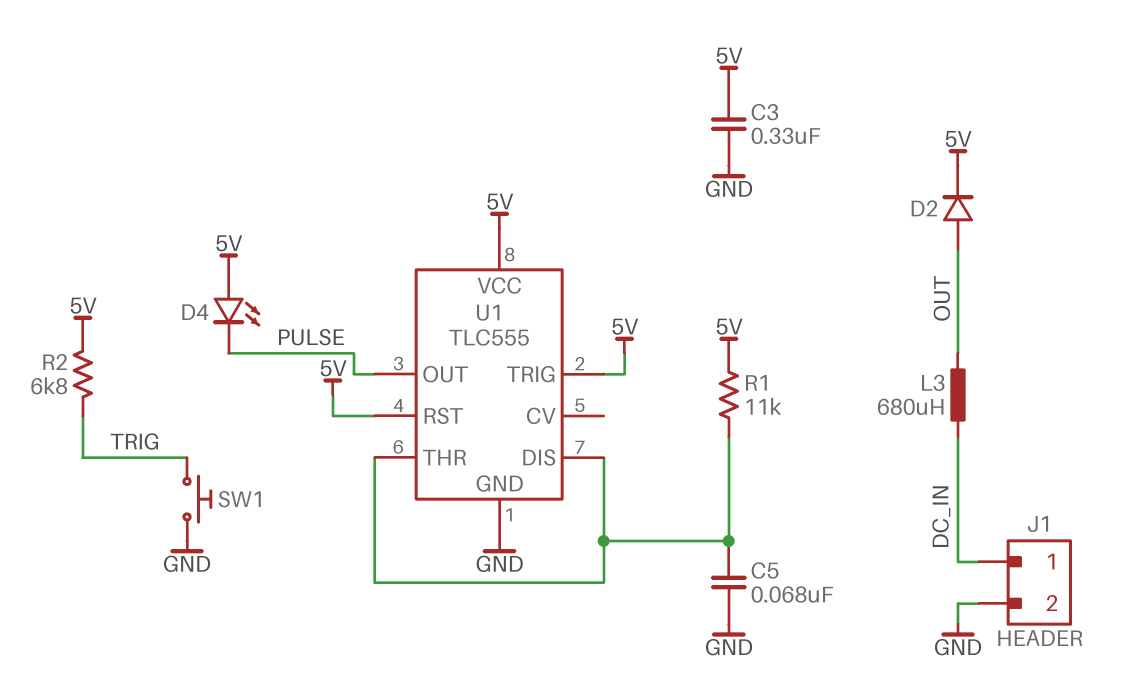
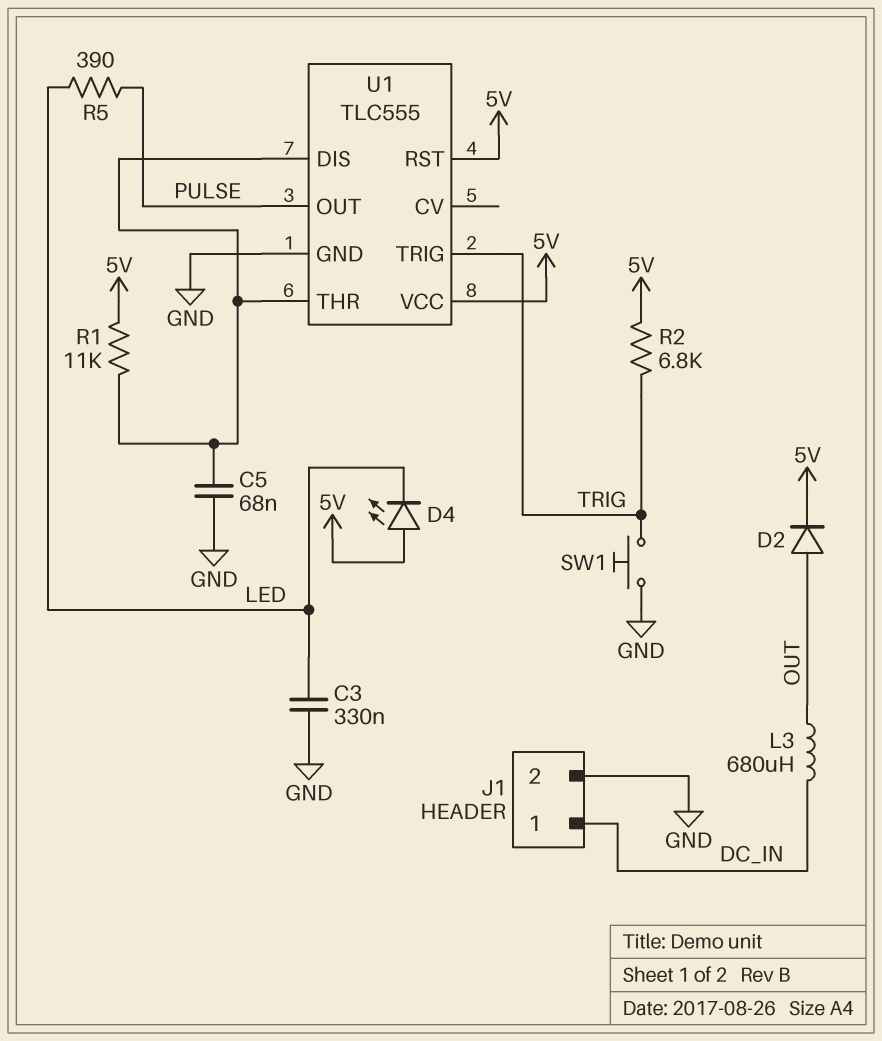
C3: 330nF (5V, GND) -> 330nF (GND, LED)
D4: LED (A 5V, K PULSE) -> LED (A 5V, K LED)
R5: none -> 390 (LED, PULSE)
U1 pin TRIG: 5V -> TRIG

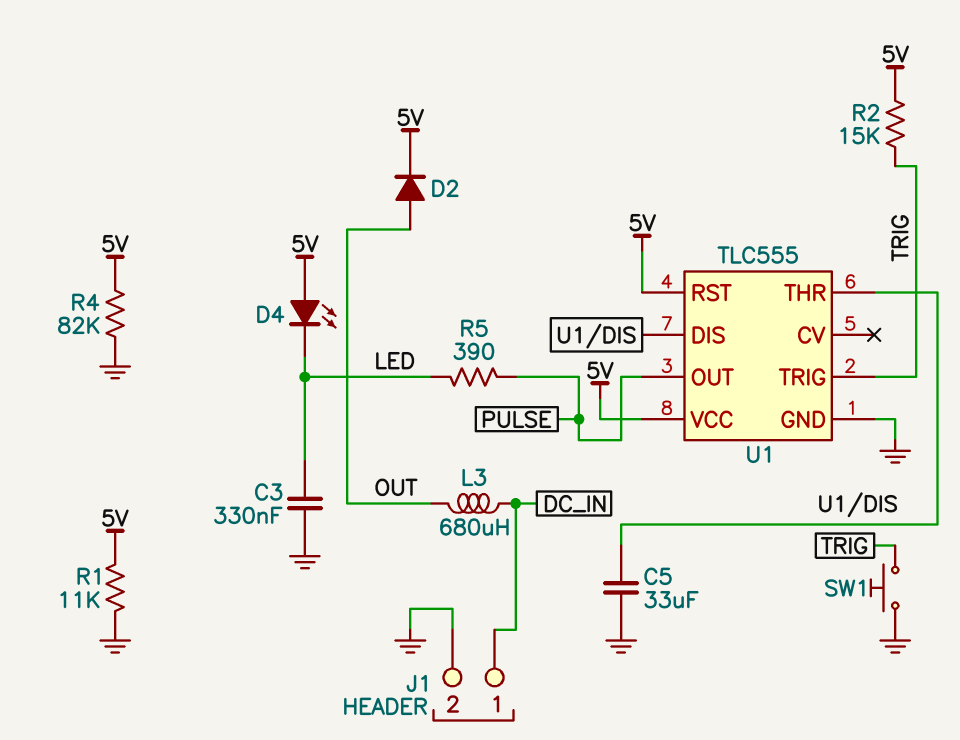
C5: 68nF (GND, U1/DIS) -> 33uF (GND, U1/DIS)
R1: 11k (5V, U1/DIS) -> 11k (5V, GND)
R2: 6.8k (5V, TRIG) -> 15k (5V, TRIG)
R4: none -> 82k (5V, GND)

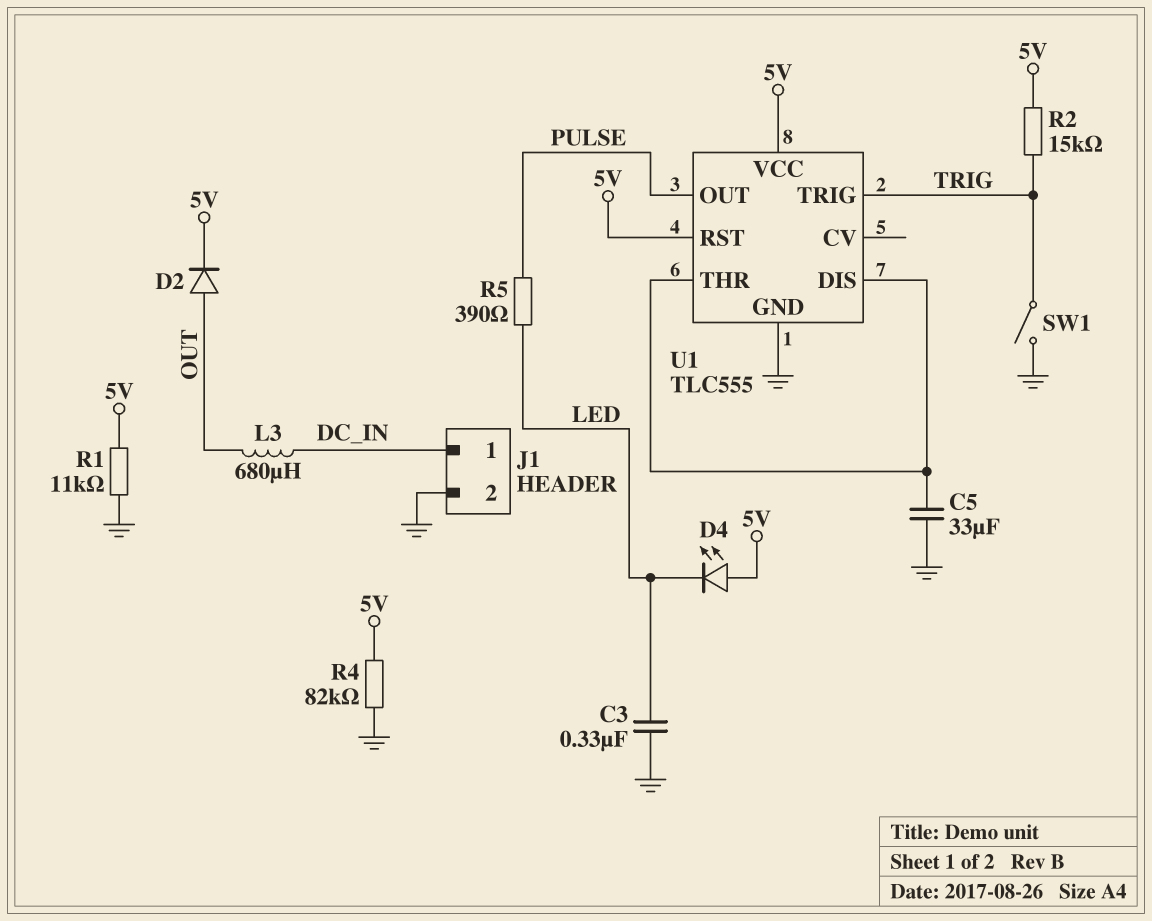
SW1: button (GND, TRIG) -> switch (GND, TRIG)

